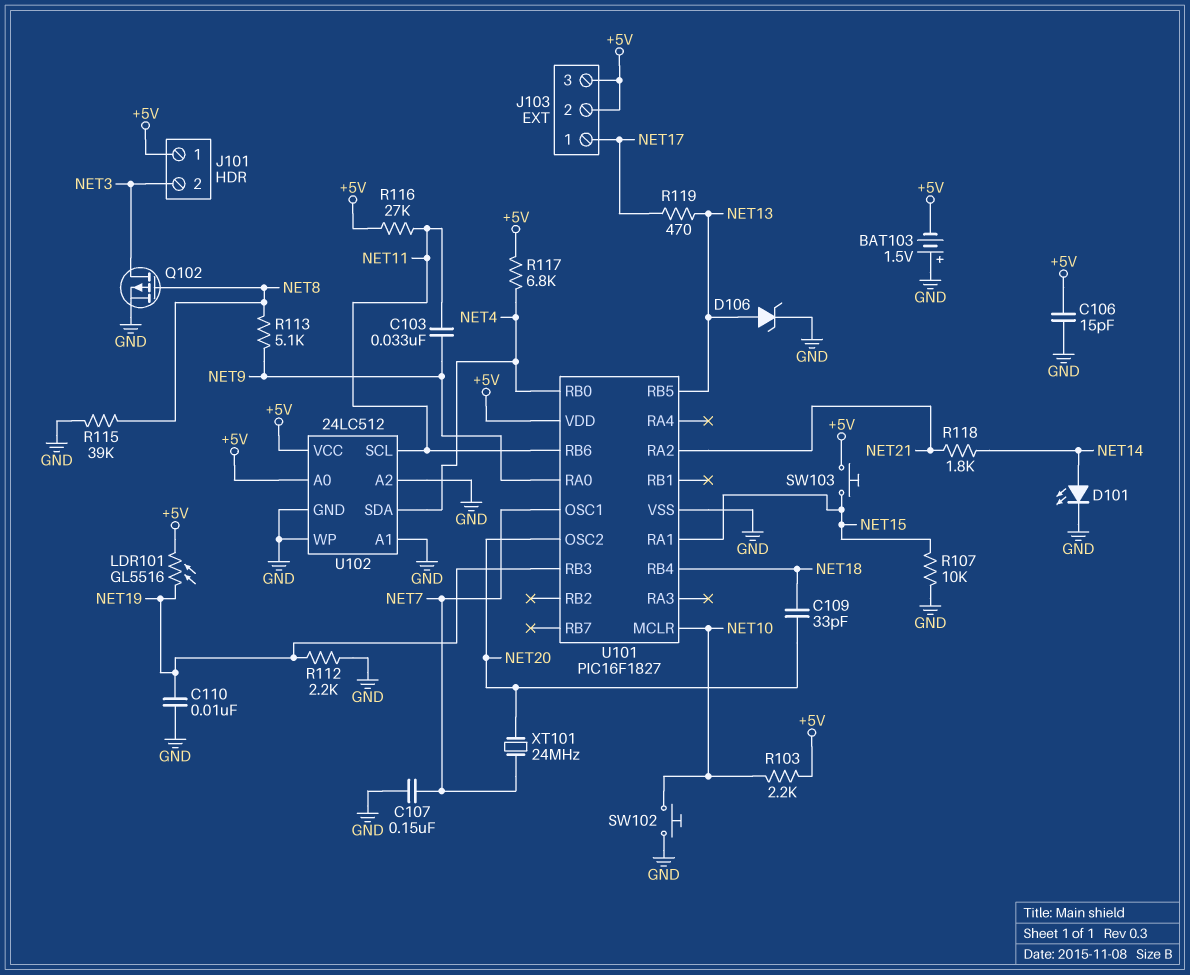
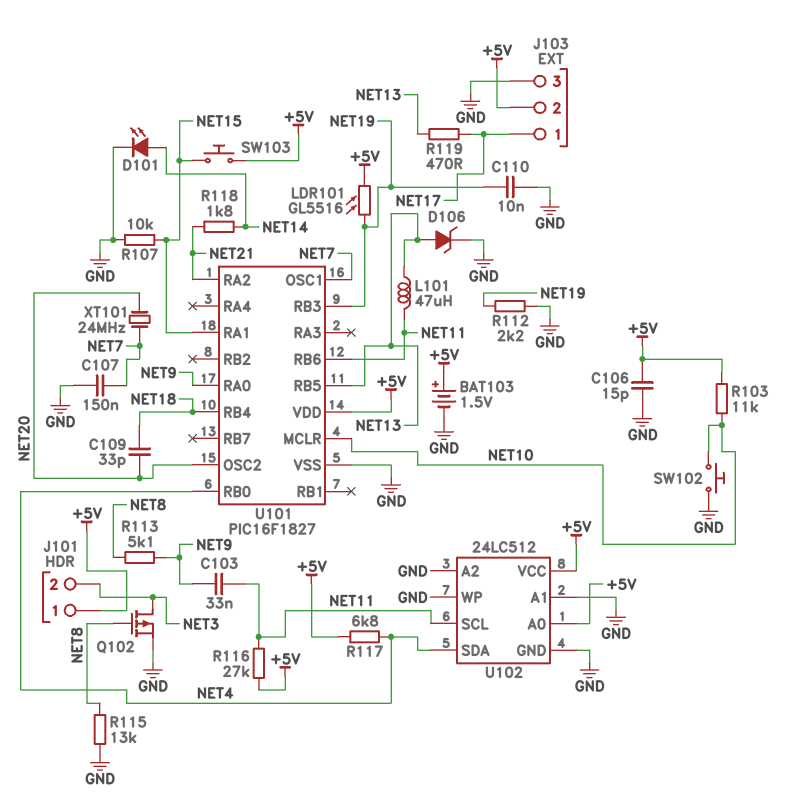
BAT103: 1.5V (plus GND, minus +5V) -> 1.5V (plus +5V, minus GND)
J103 pin 3: +5V -> GND
L101: none -> 47uH (NET11, NET13)
R103: 2.2k (+5V, NET10) -> 11k (+5V, NET10)
R115: 39k (GND, NET8) -> 13k (GND, NET8)

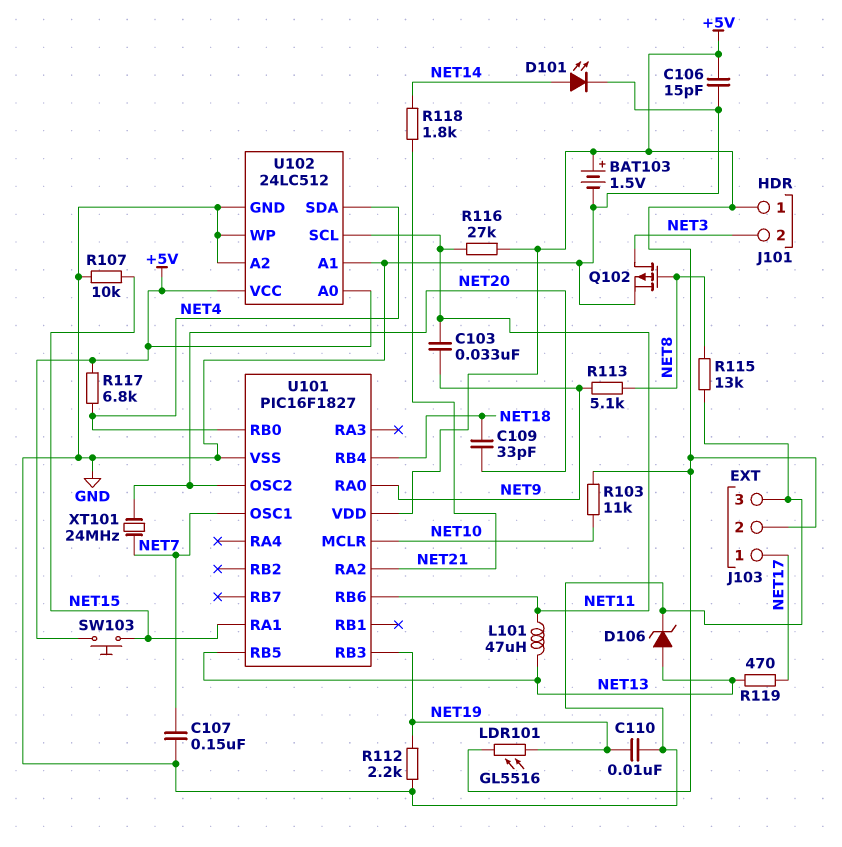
SW102: button (GND, NET10) -> none

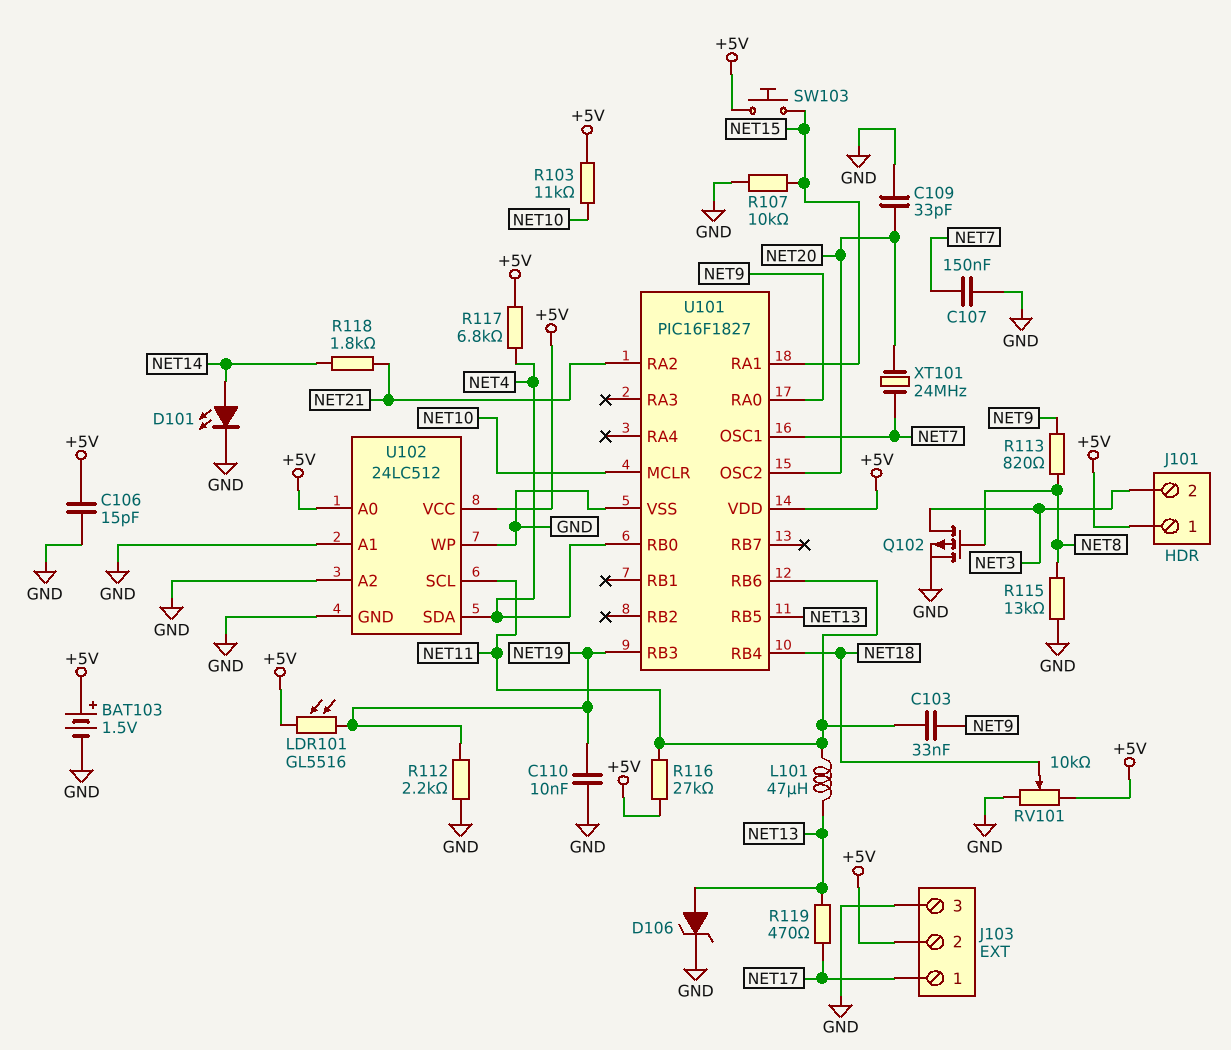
C109: 33pF (NET18, NET20) -> 33pF (GND, NET20)
R113: 5.1k (NET8, NET9) -> 820 (NET8, NET9)
RV101: none -> 10k (+5V, GND, wiper NET18)

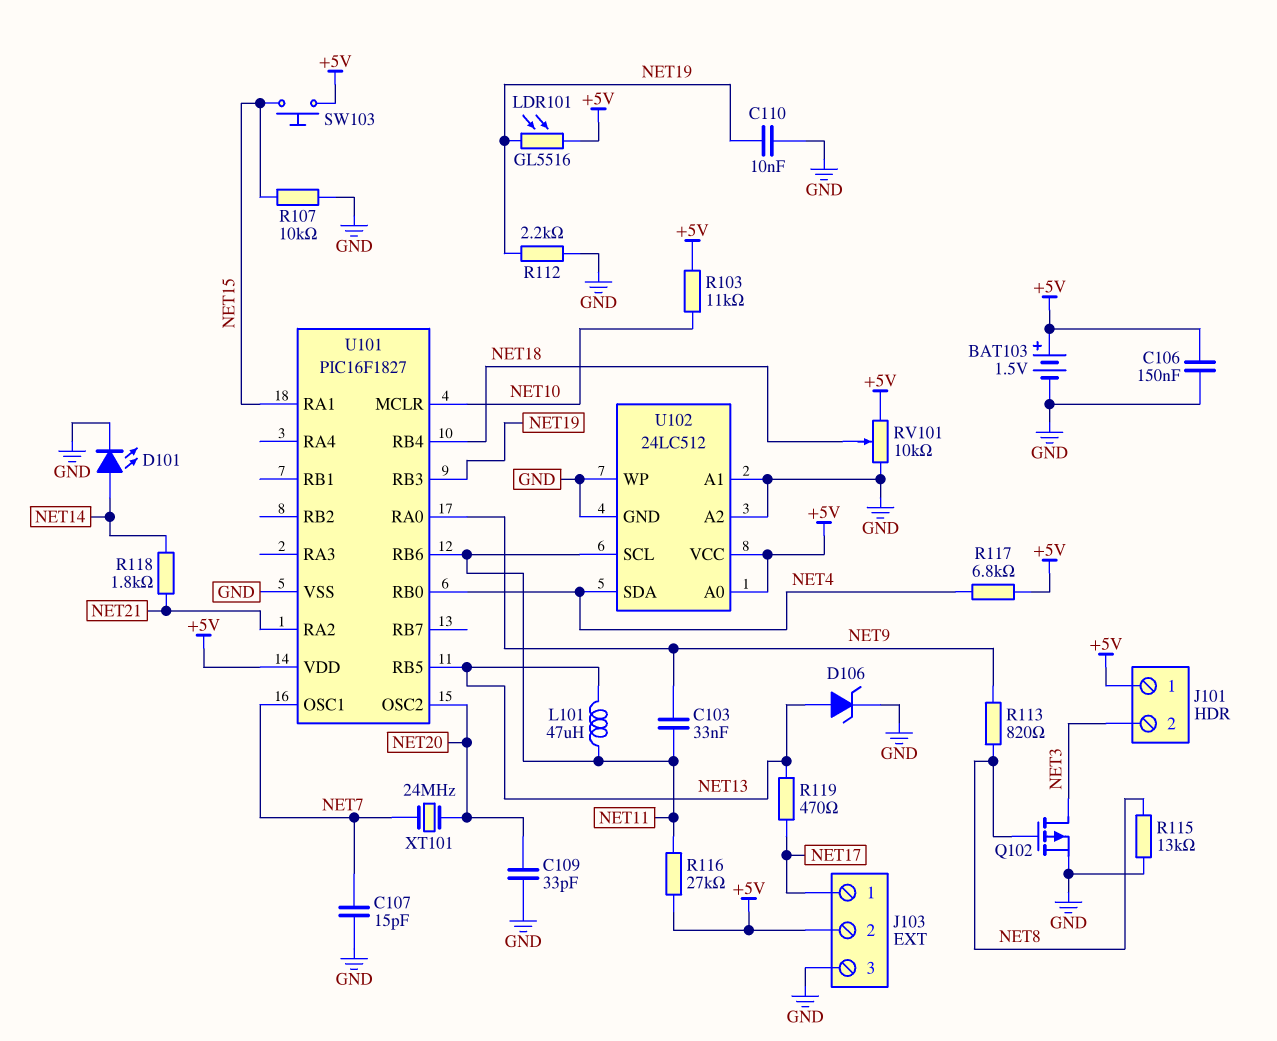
C106: 15pF (+5V, GND) -> 150nF (+5V, GND)
C107: 150nF (GND, NET7) -> 15pF (GND, NET7)

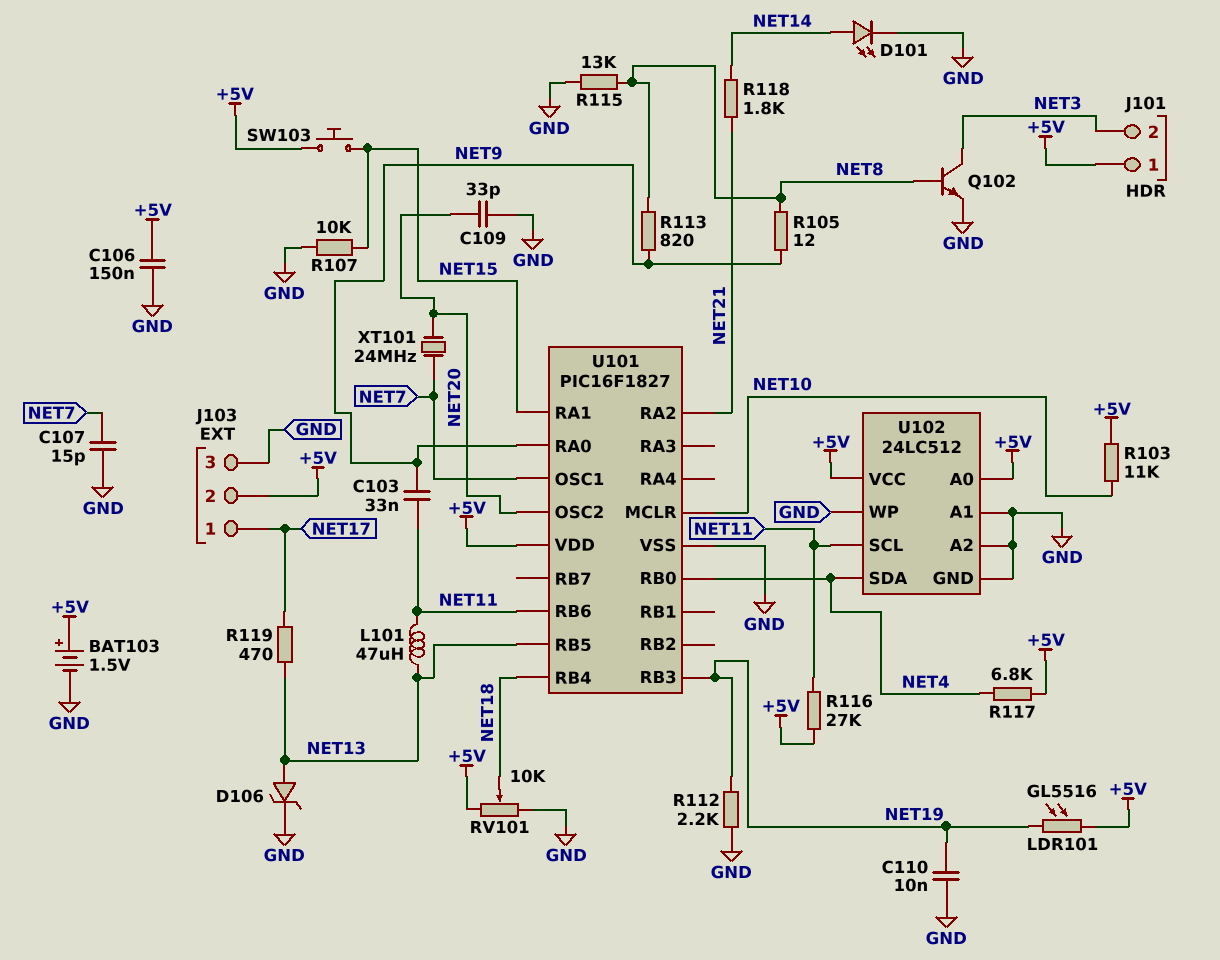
Q102: PMOS (G NET8, D NET3, S GND) -> NPN (B NET8, C NET3, E GND)
R105: none -> 12 (NET8, NET9)

